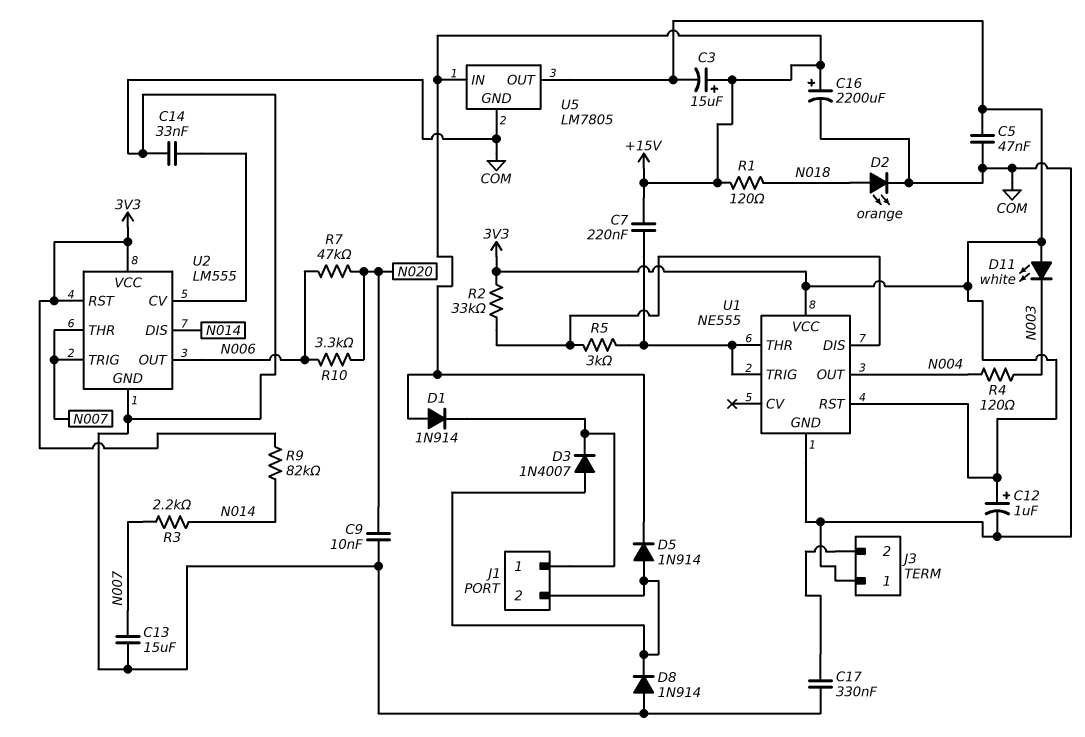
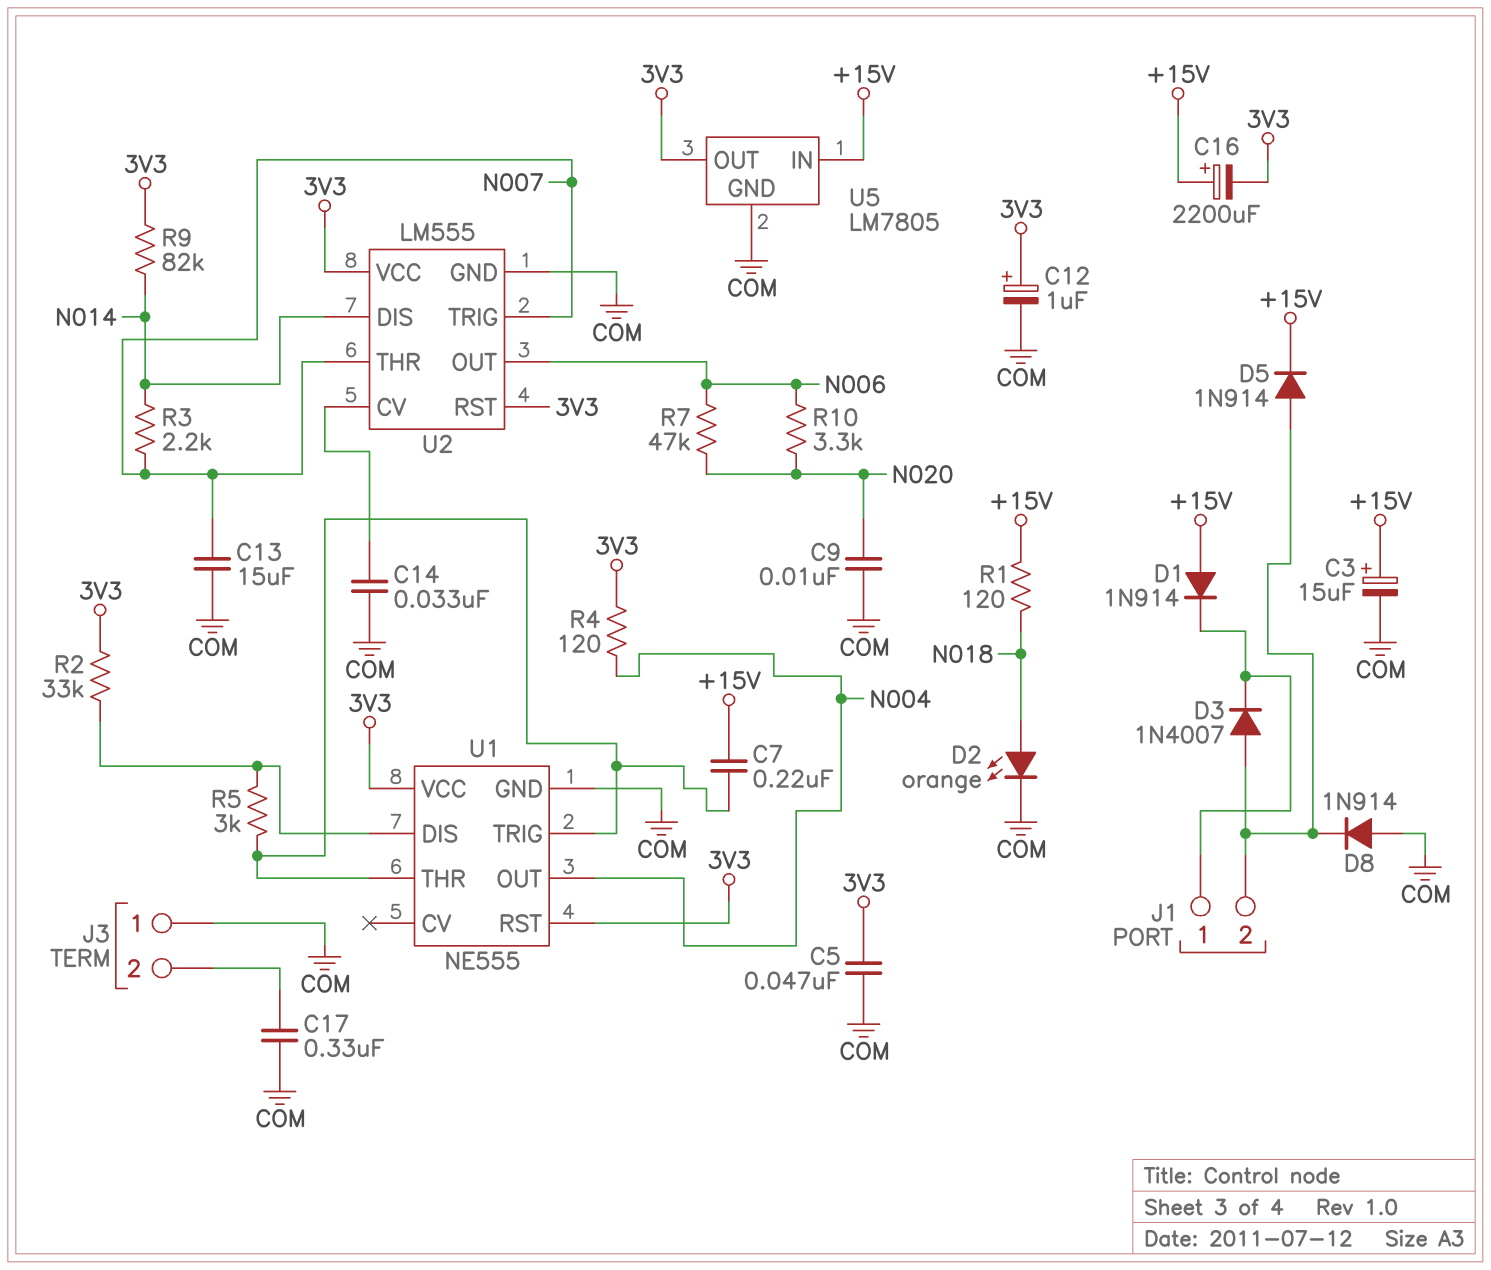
C3: 15uF (plus +15V, minus 3V3) -> 15uF (plus +15V, minus COM)
C16: 2200uF (plus +15V, minus COM) -> 2200uF (plus +15V, minus 3V3)
D11: LED white (A 3V3, K N003) -> none
R4: 120 (N003, N004) -> 120 (3V3, N004)

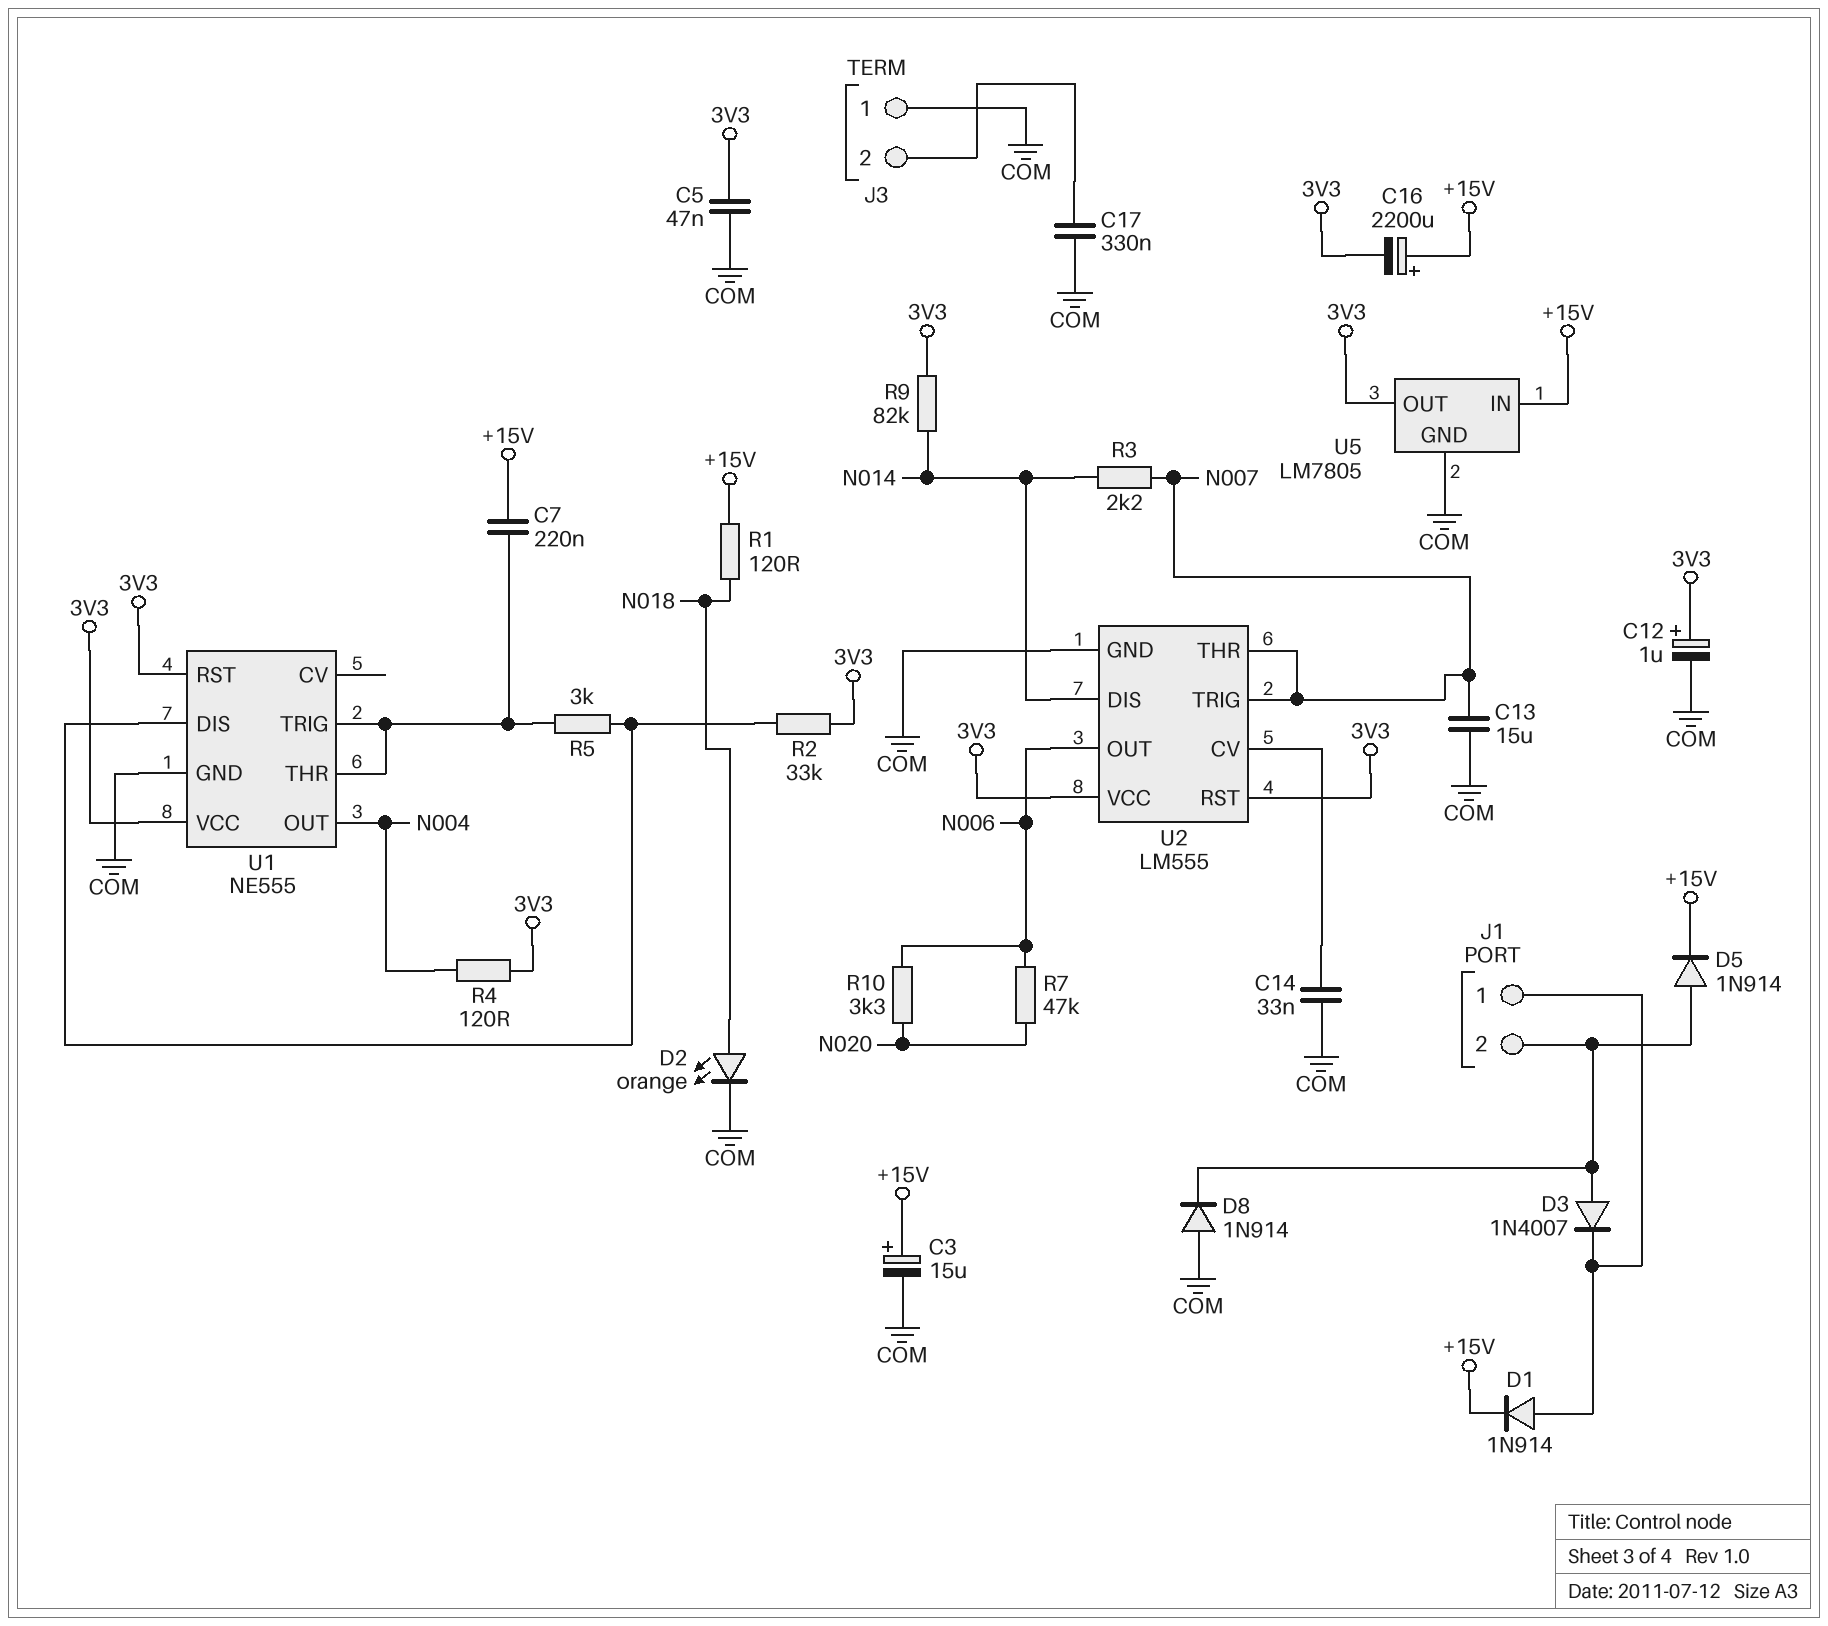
C9: 10nF (COM, N020) -> none
D1: diode 1N914 (A +15V, K J1/1) -> diode 1N914 (A J1/1, K +15V)

